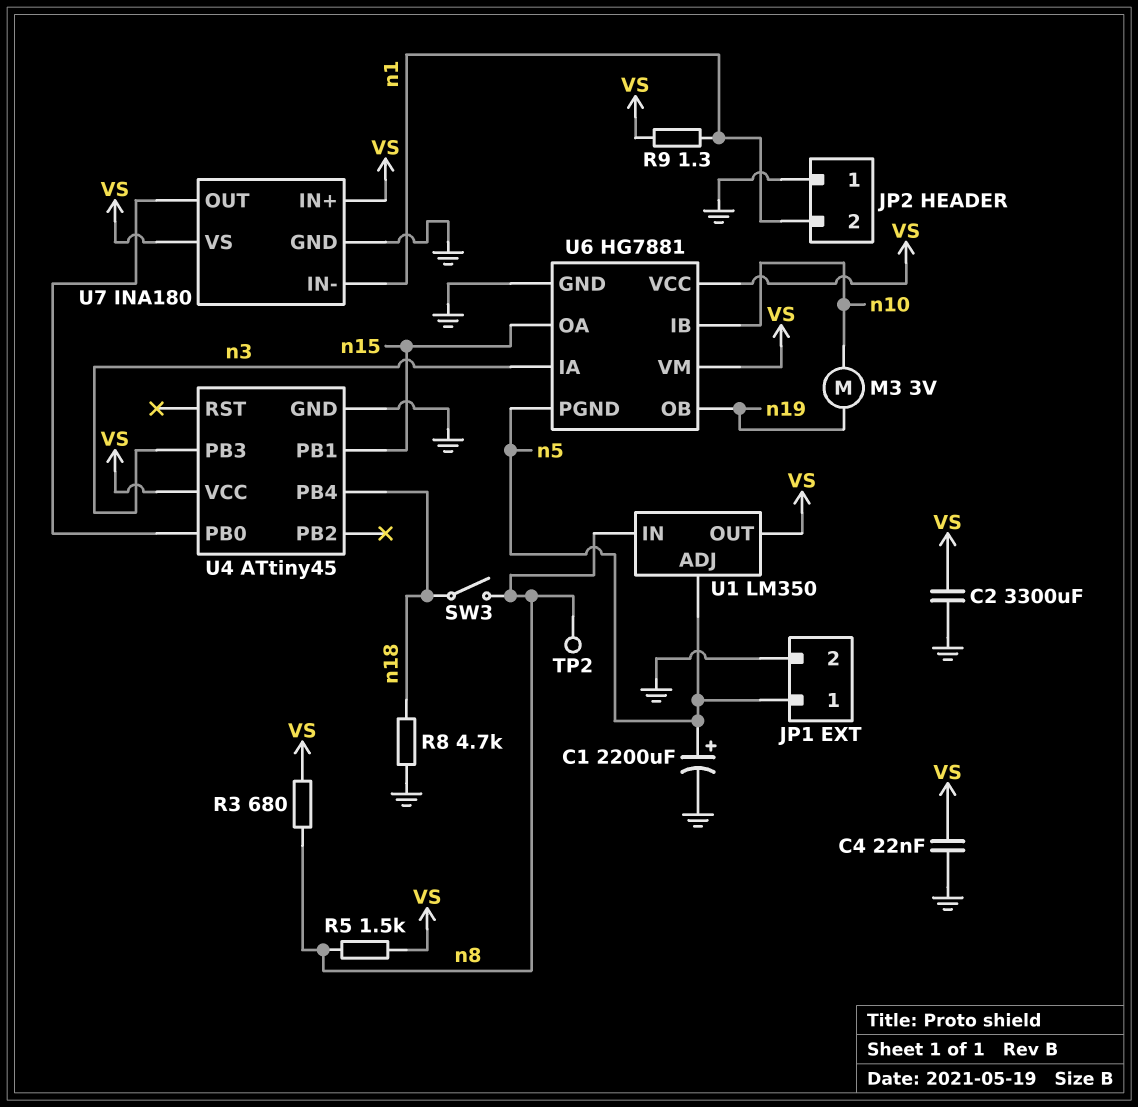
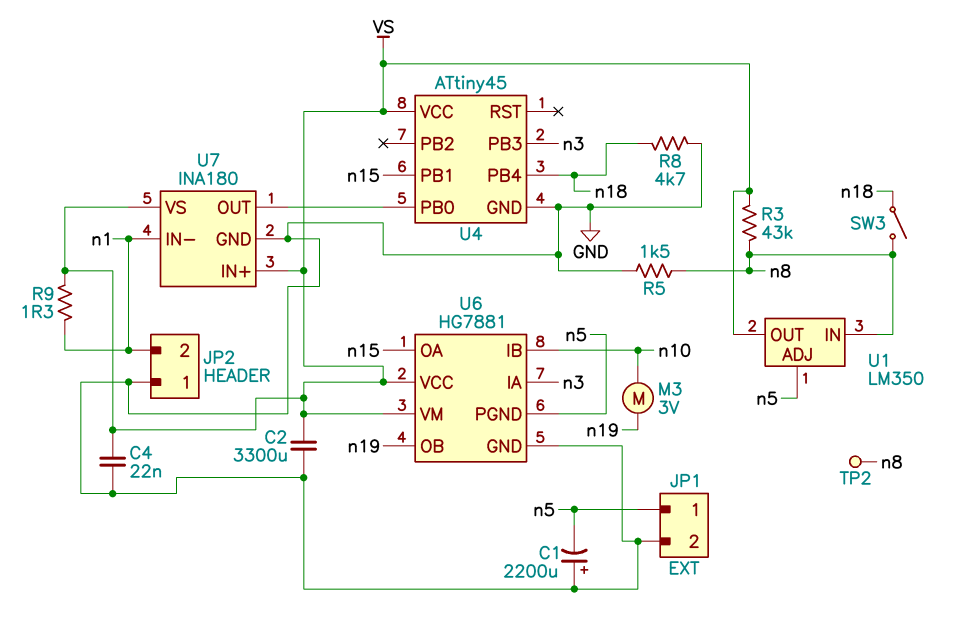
C1: 2200uF (plus n5, minus GND) -> 2200uF (plus GND, minus n5)
R3: 680 (VS, n8) -> 43k (VS, n8)
R5: 1.5k (VS, n8) -> 1.5k (GND, n8)

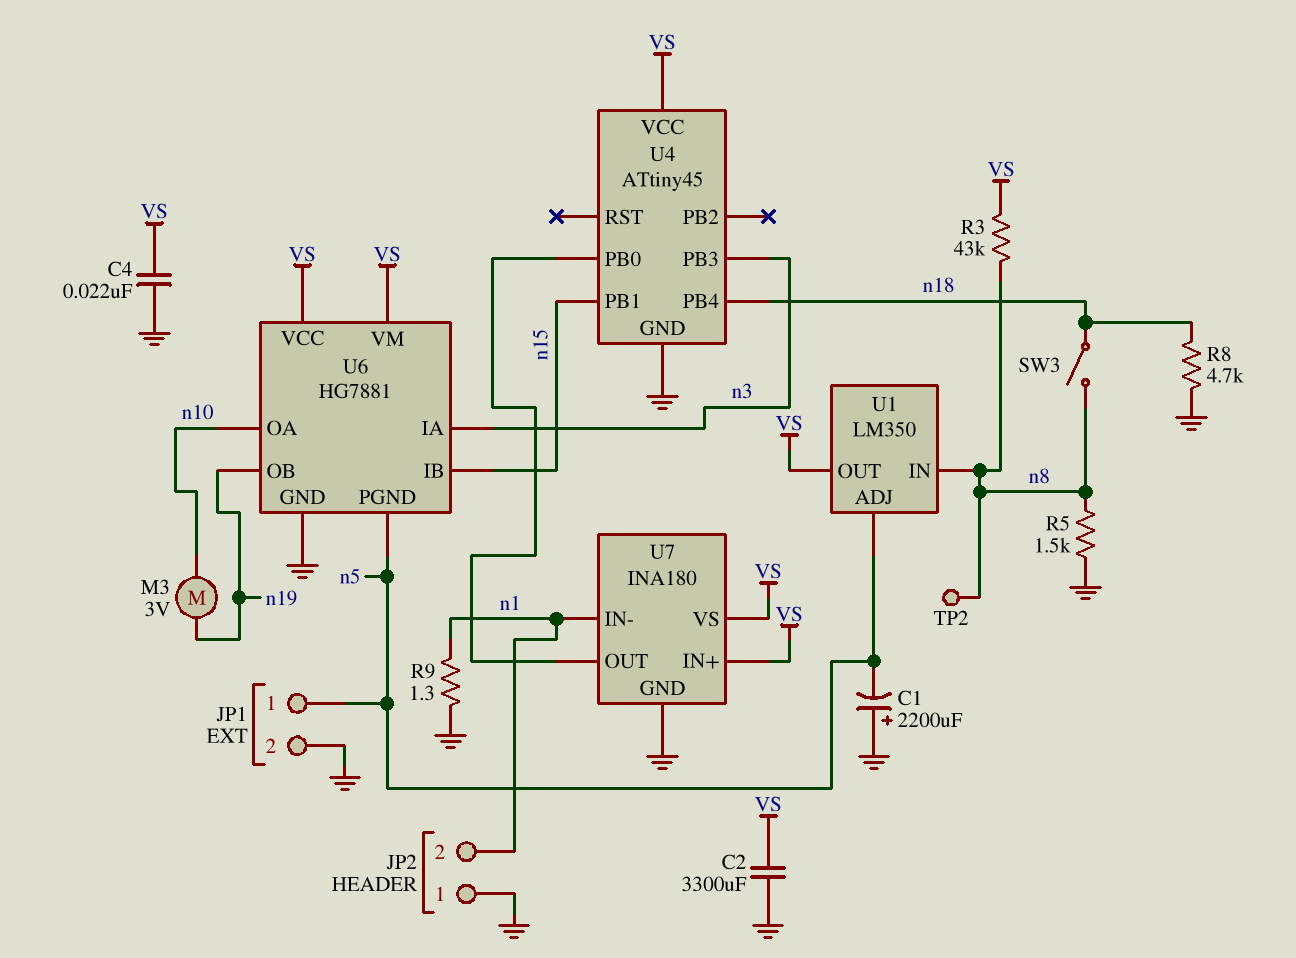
R9: 1.3 (VS, n1) -> 1.3 (GND, n1)
U6 pin IB: n10 -> n15
U6 pin OA: n15 -> n10

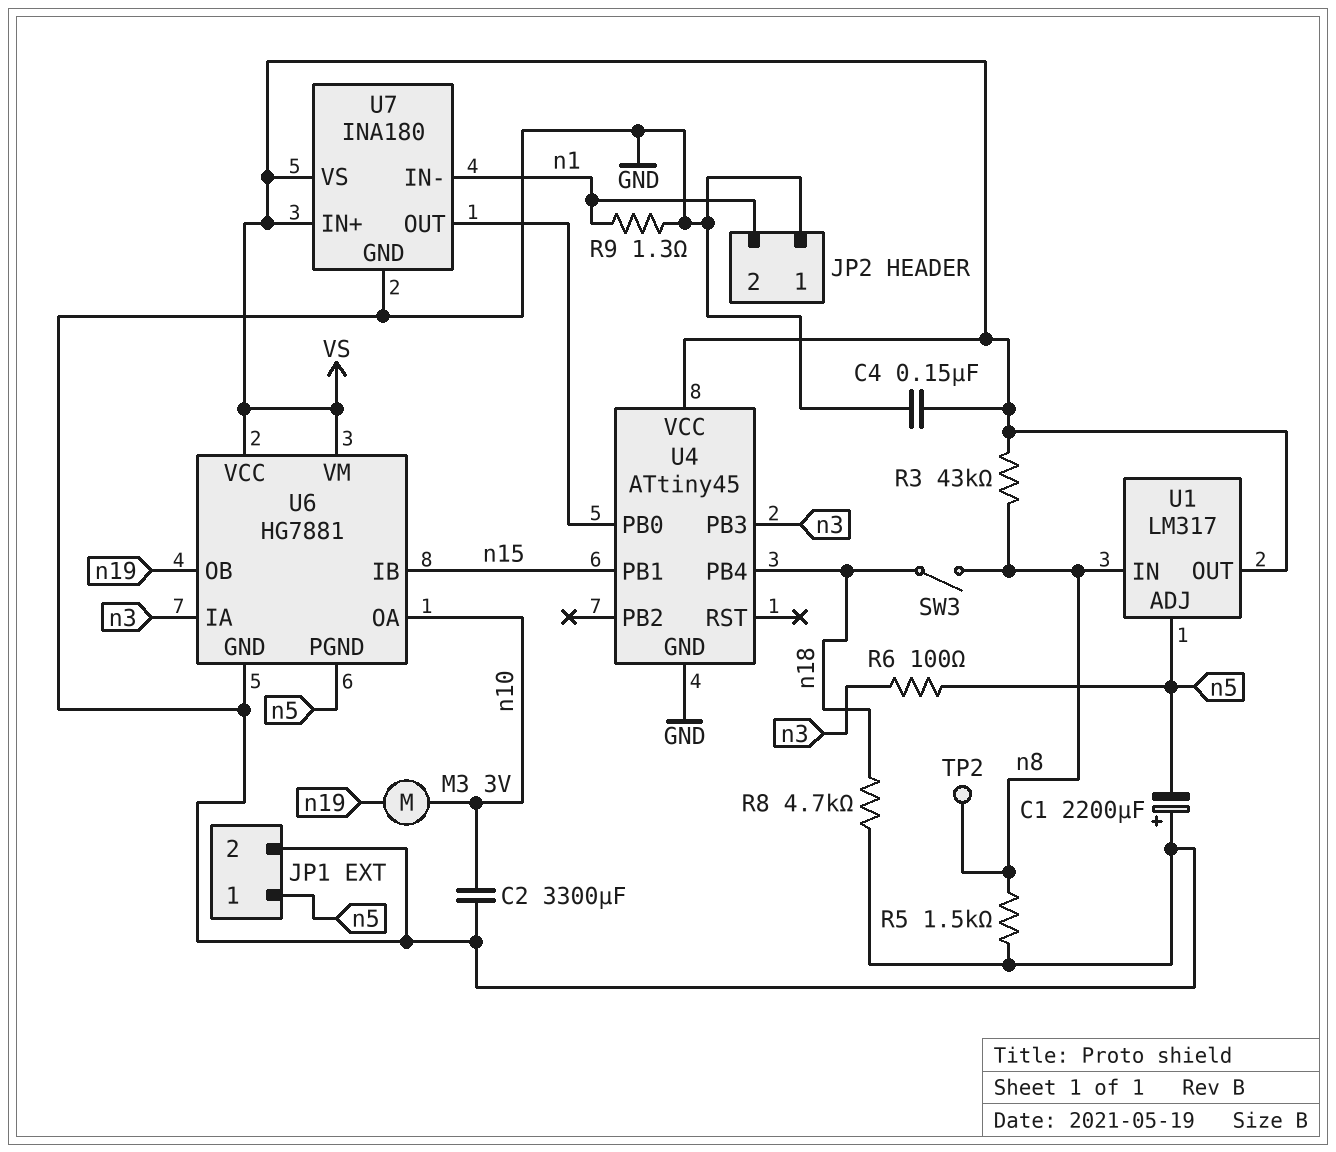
C2: 3300uF (GND, VS) -> 3300uF (GND, n10)
C4: 22nF (GND, VS) -> 150nF (GND, VS)
R6: none -> 100 (n3, n5)
U1: LM350 -> LM317

